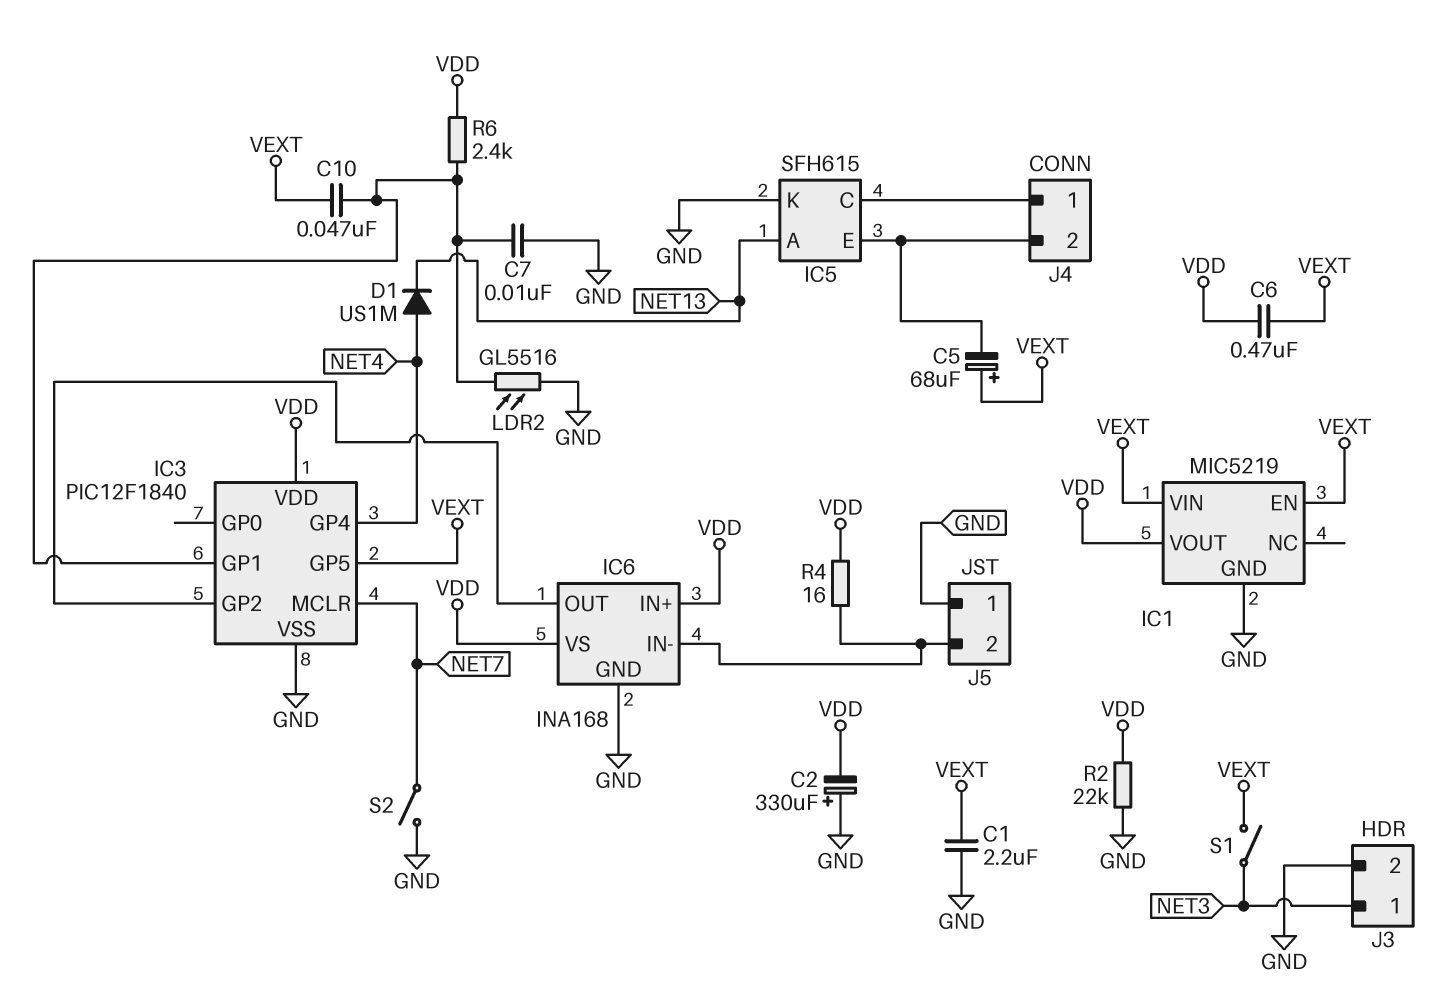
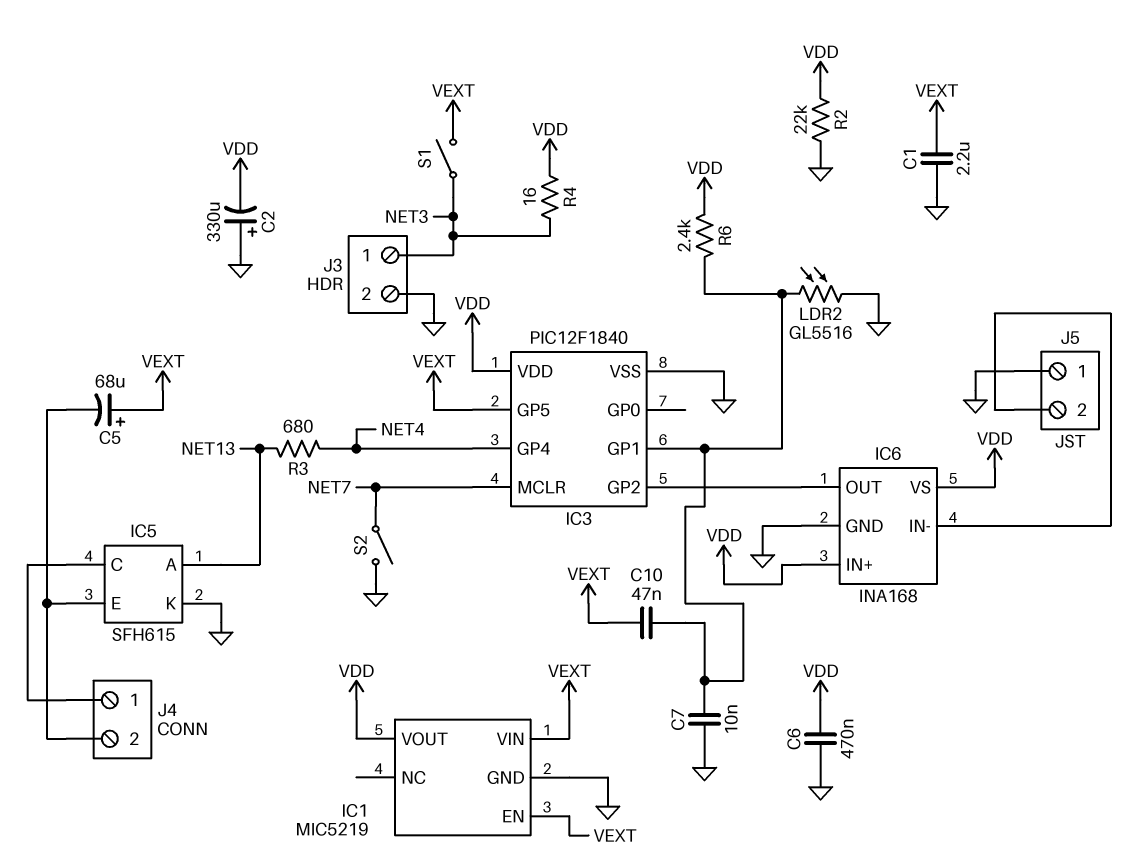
C6: 470nF (VDD, VEXT) -> 470nF (GND, VDD)
D1: diode US1M (A NET4, K NET13) -> none
R3: none -> 680 (NET4, NET13)
R4: 16 (IC6/IN-, VDD) -> 16 (NET3, VDD)

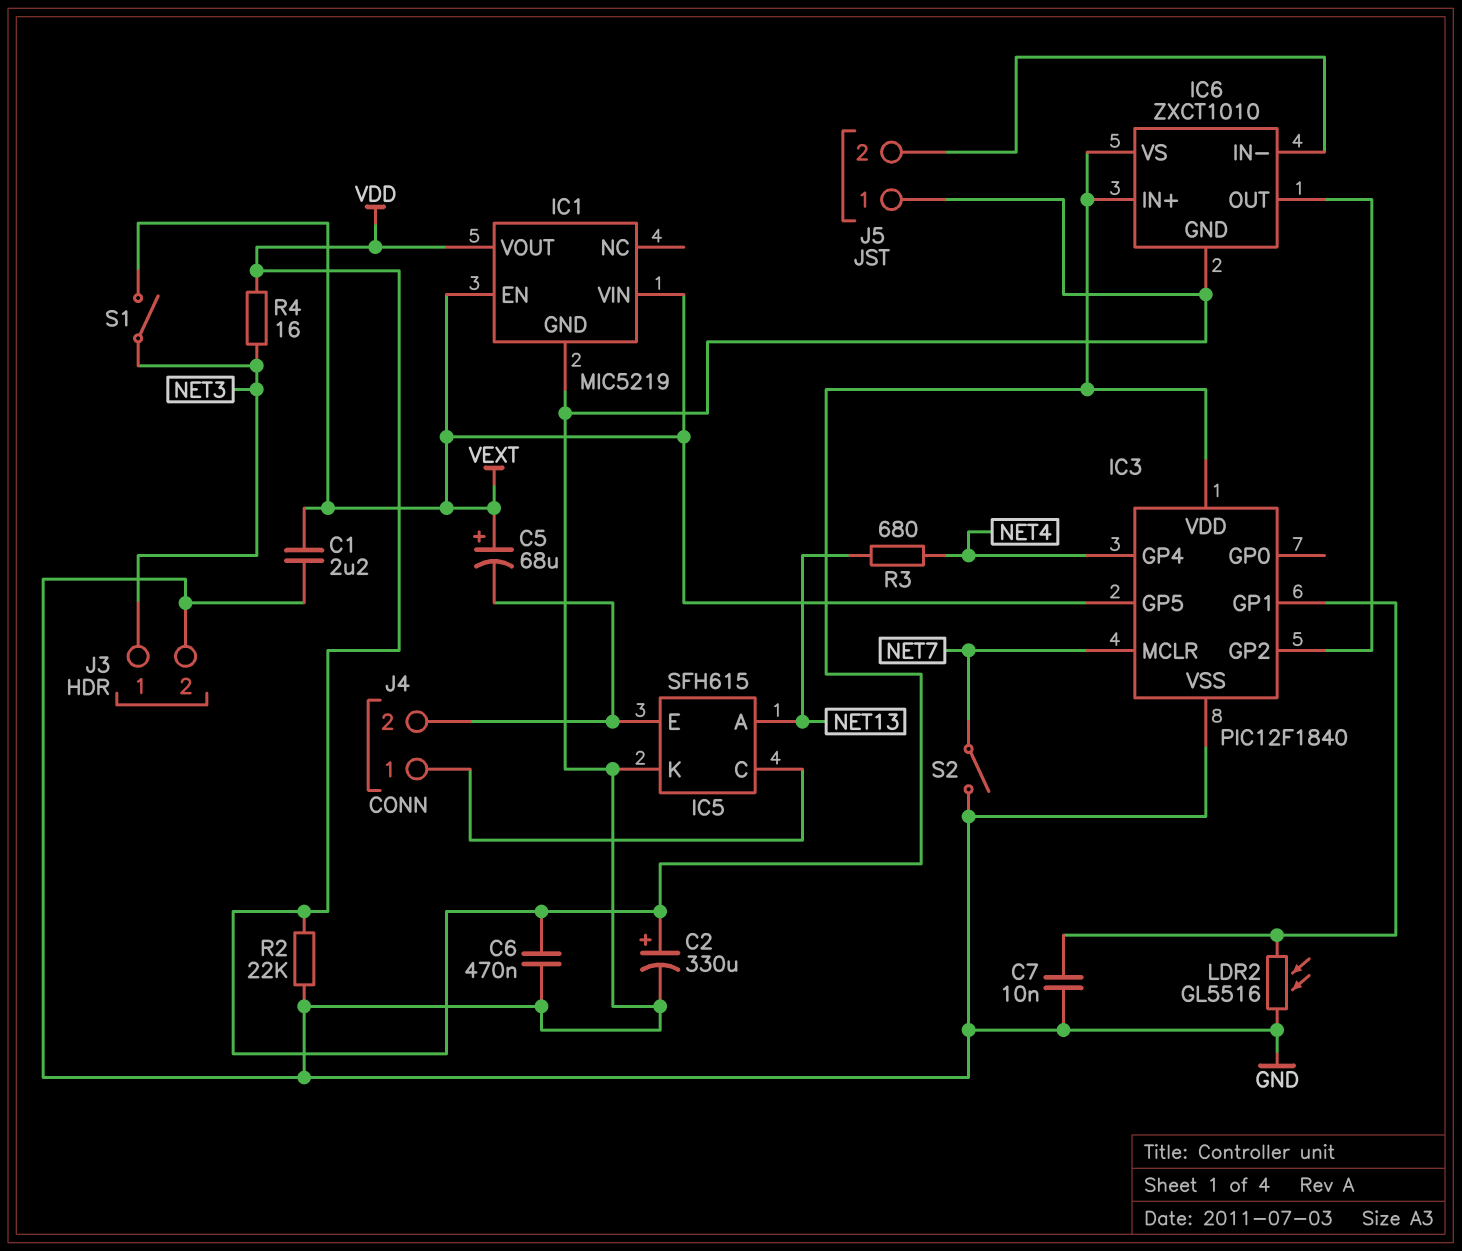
C2: 330uF (plus GND, minus VDD) -> 330uF (plus VDD, minus GND)
C10: 47nF (IC3/GP1, VEXT) -> none
IC6: INA168 -> ZXCT1010
R6: 2.4k (IC3/GP1, VDD) -> none

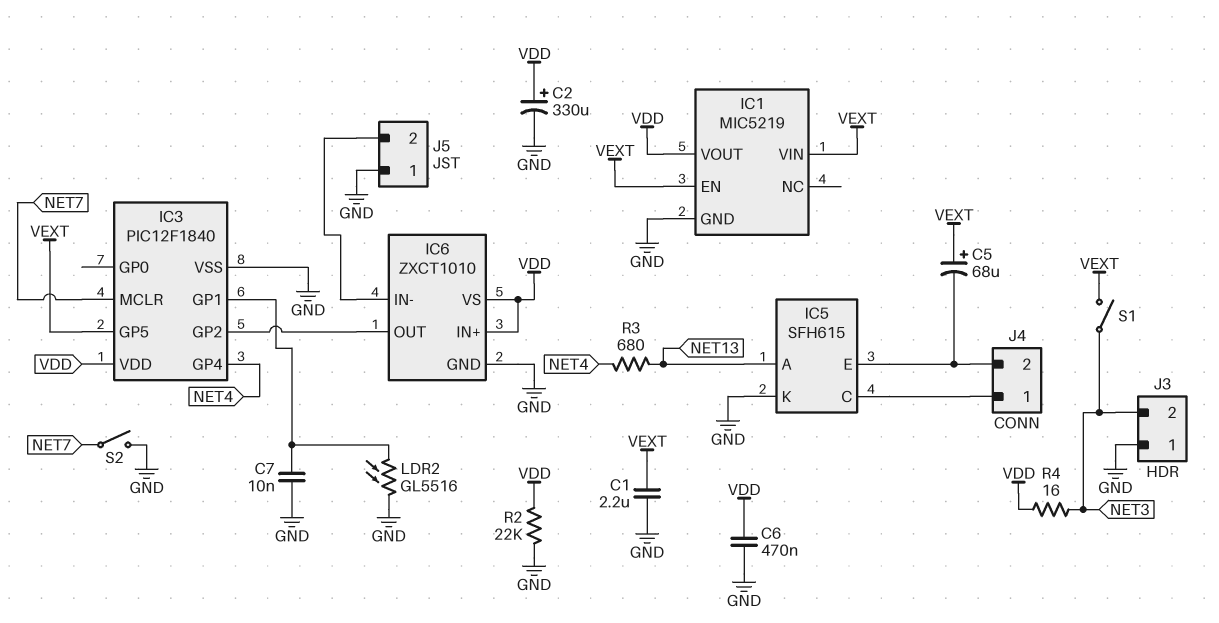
J3 pin 1: NET3 -> GND
J3 pin 2: GND -> NET3

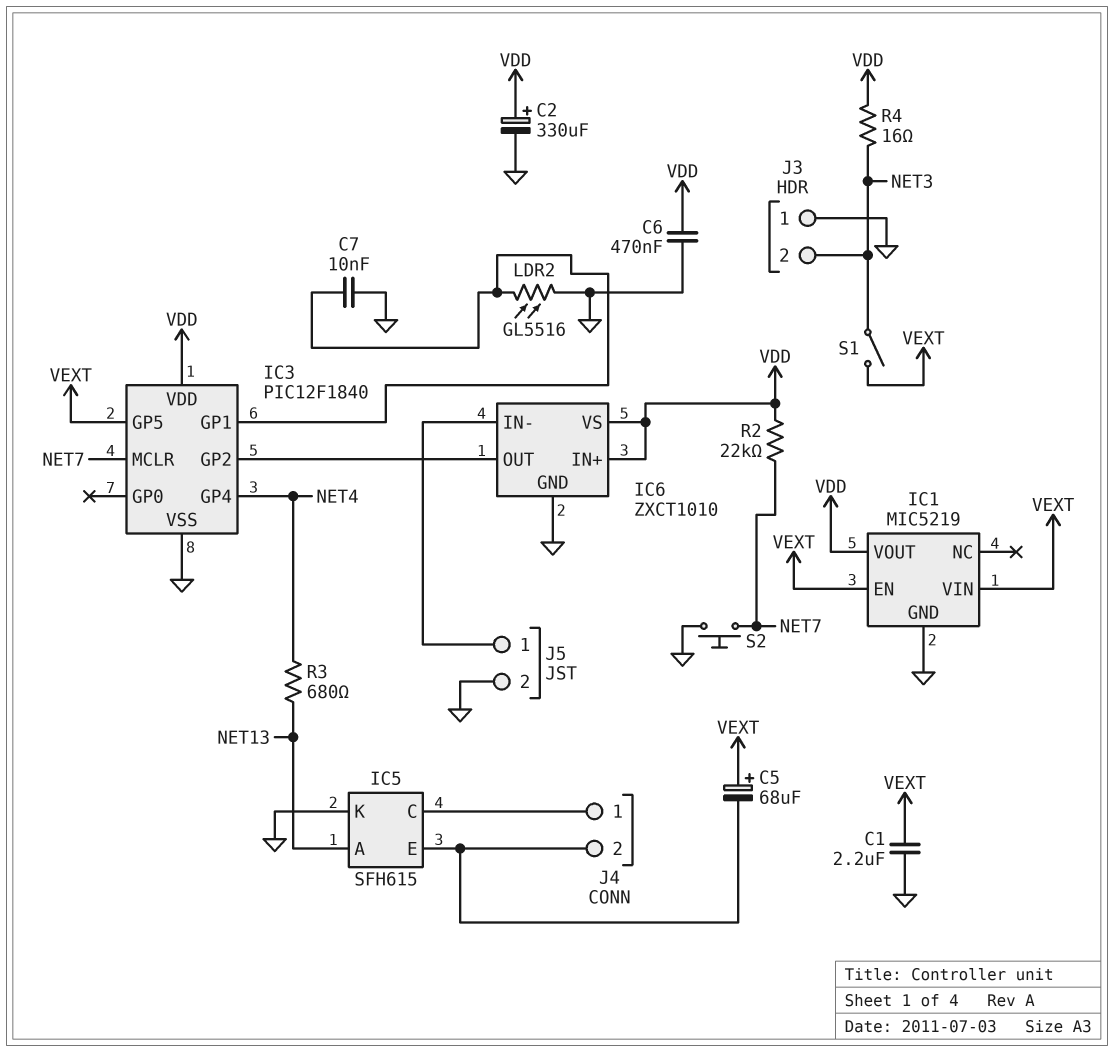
J5 pin 1: GND -> IC6/IN-
J5 pin 2: IC6/IN- -> GND
R2: 22k (GND, VDD) -> 22k (NET7, VDD)
S2: switch (GND, NET7) -> button (GND, NET7)

